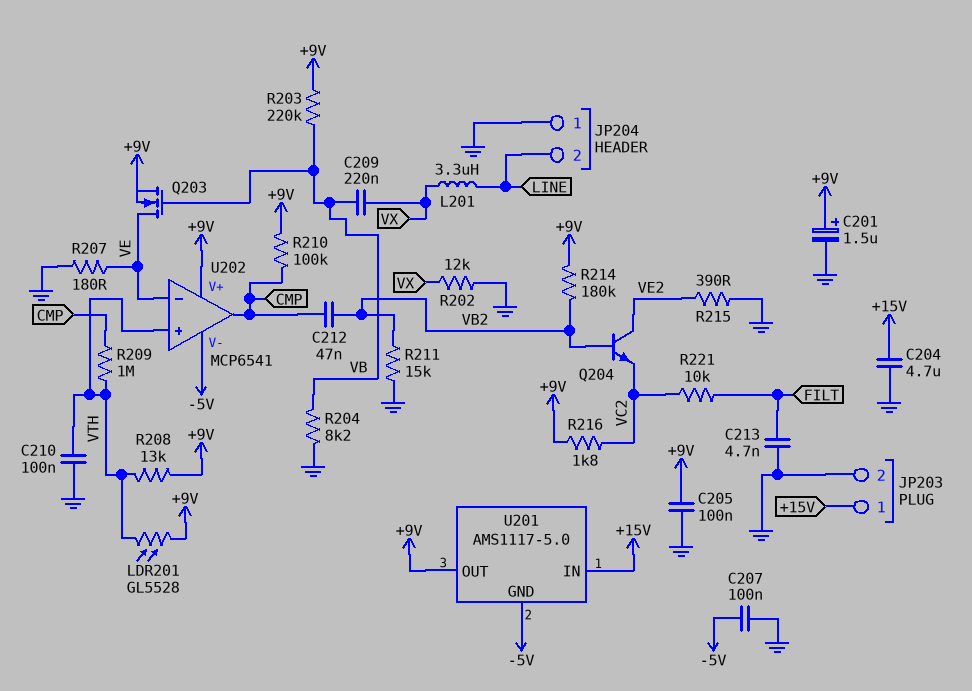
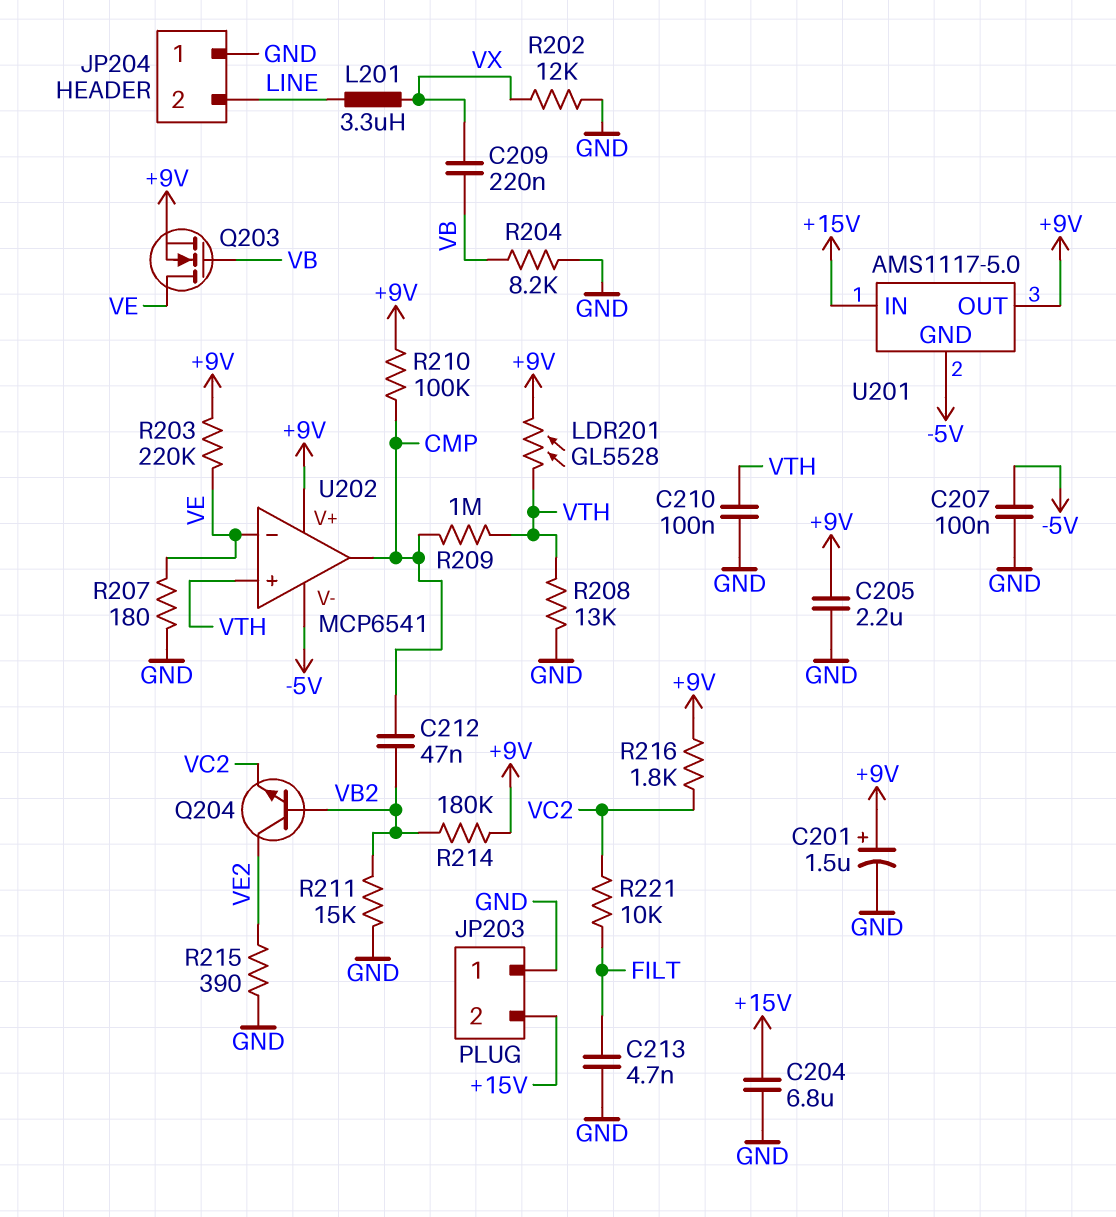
C204: 4.7uF (+15V, GND) -> 6.8uF (+15V, GND)
C205: 100nF (+9V, GND) -> 2.2uF (+9V, GND)
JP203 pin 1: +15V -> GND
JP203 pin 2: GND -> +15V
R203: 220k (+9V, VB) -> 220k (+9V, VE)
R208: 13k (+9V, VTH) -> 13k (GND, VTH)

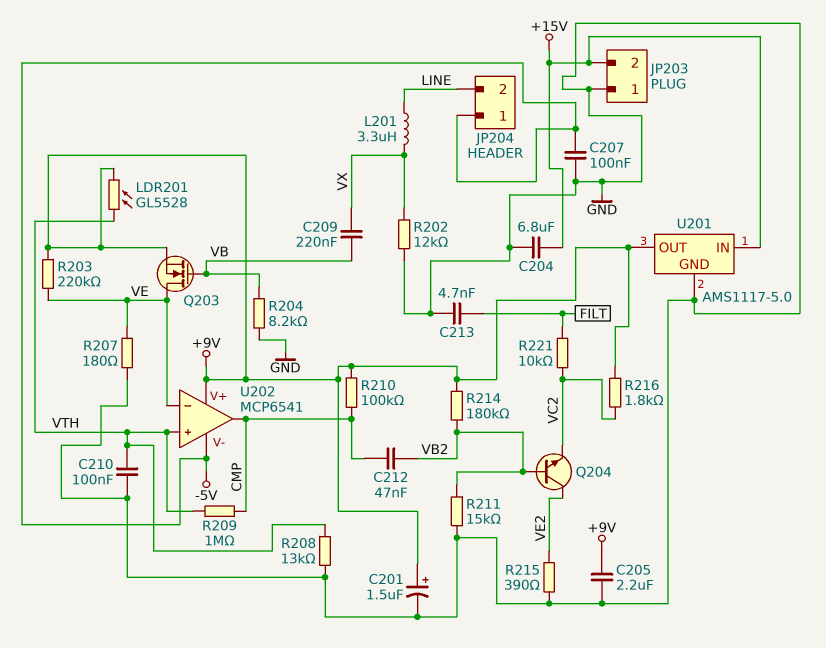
JP204 pin 1: GND -> -5V
U201 pin GND: -5V -> GND

